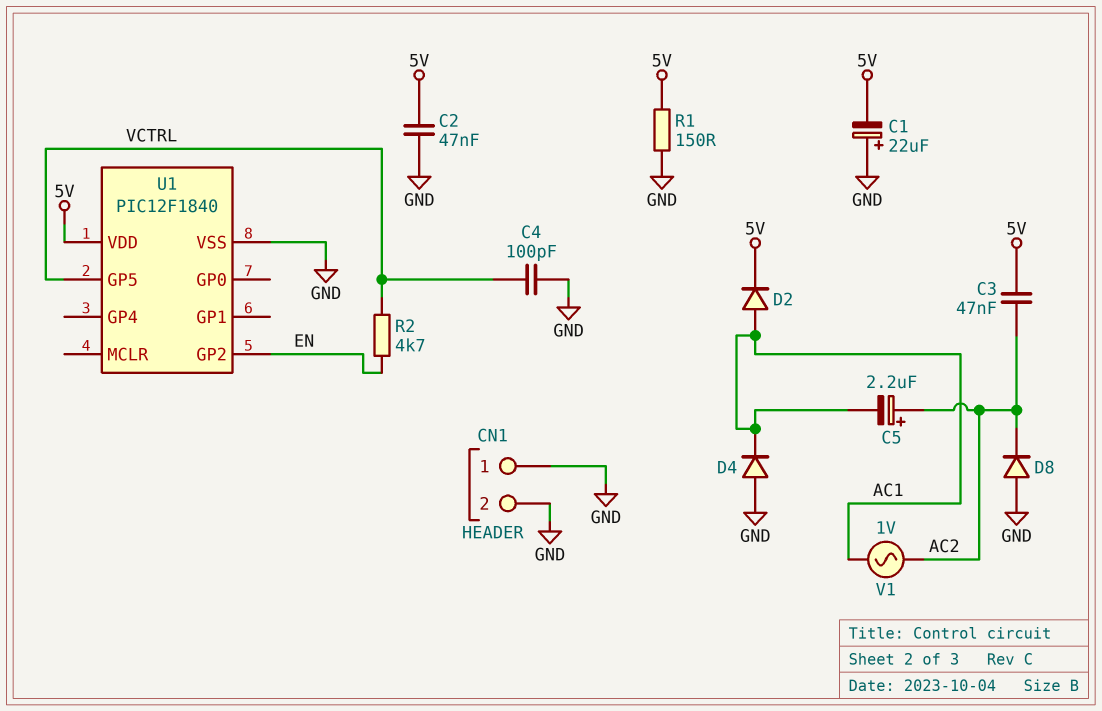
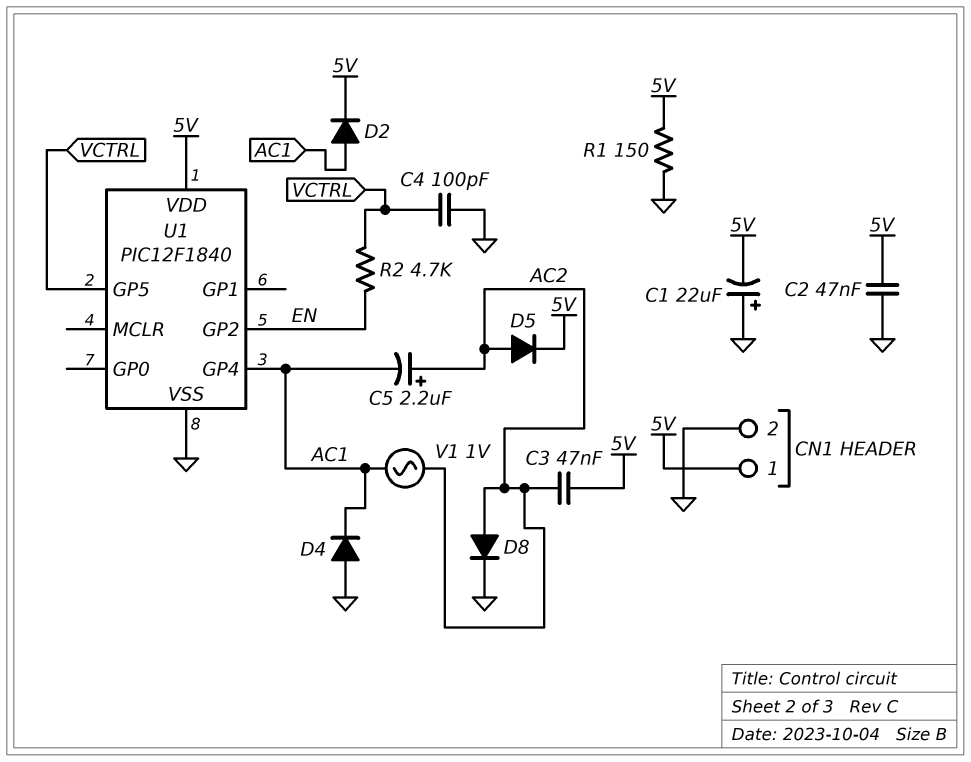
CN1 pin 1: GND -> 5V
D5: none -> diode (A AC2, K 5V)
D8: diode (A GND, K AC2) -> diode (A AC2, K GND)
U1 pin GP4: none -> AC1

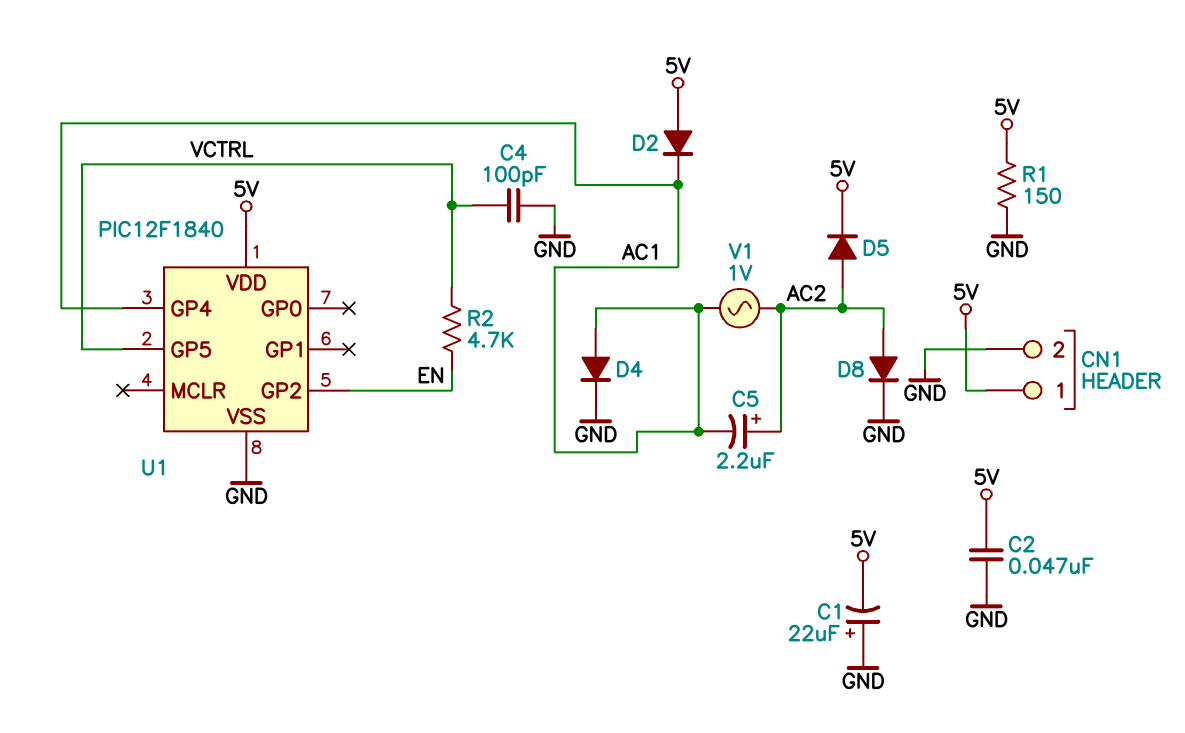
C3: 47nF (5V, AC2) -> none
D2: diode (A AC1, K 5V) -> diode (A 5V, K AC1)
D4: diode (A GND, K AC1) -> diode (A AC1, K GND)

